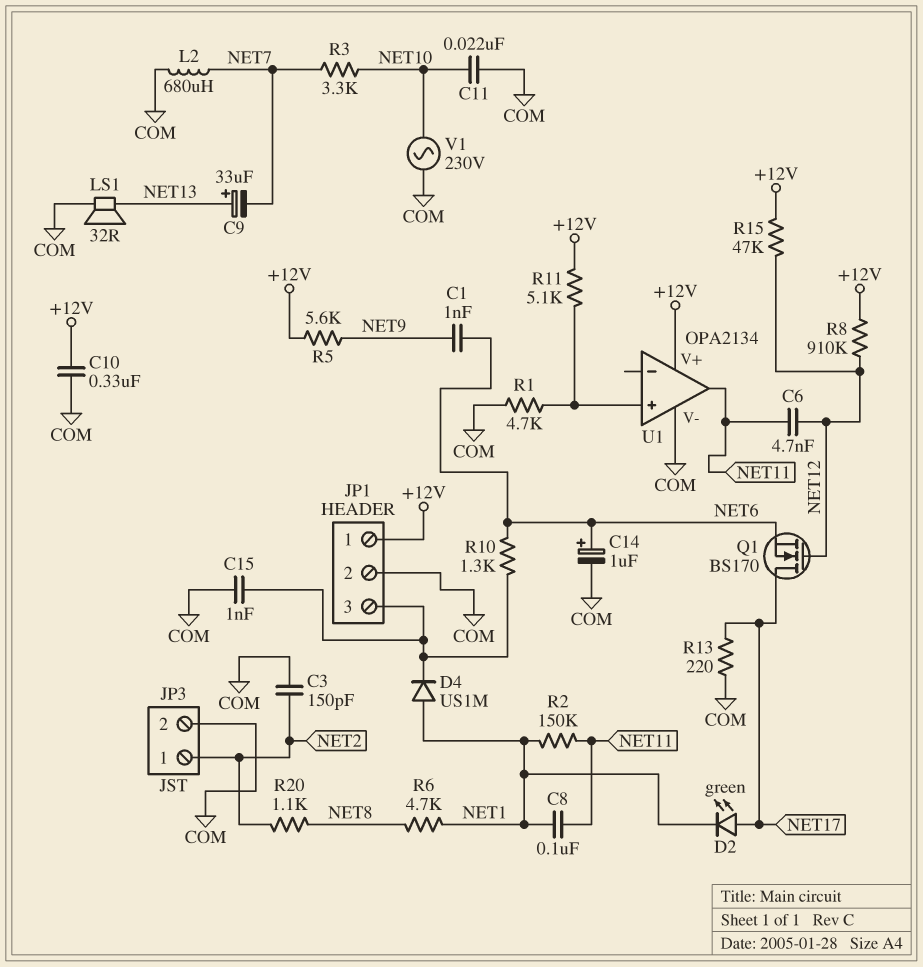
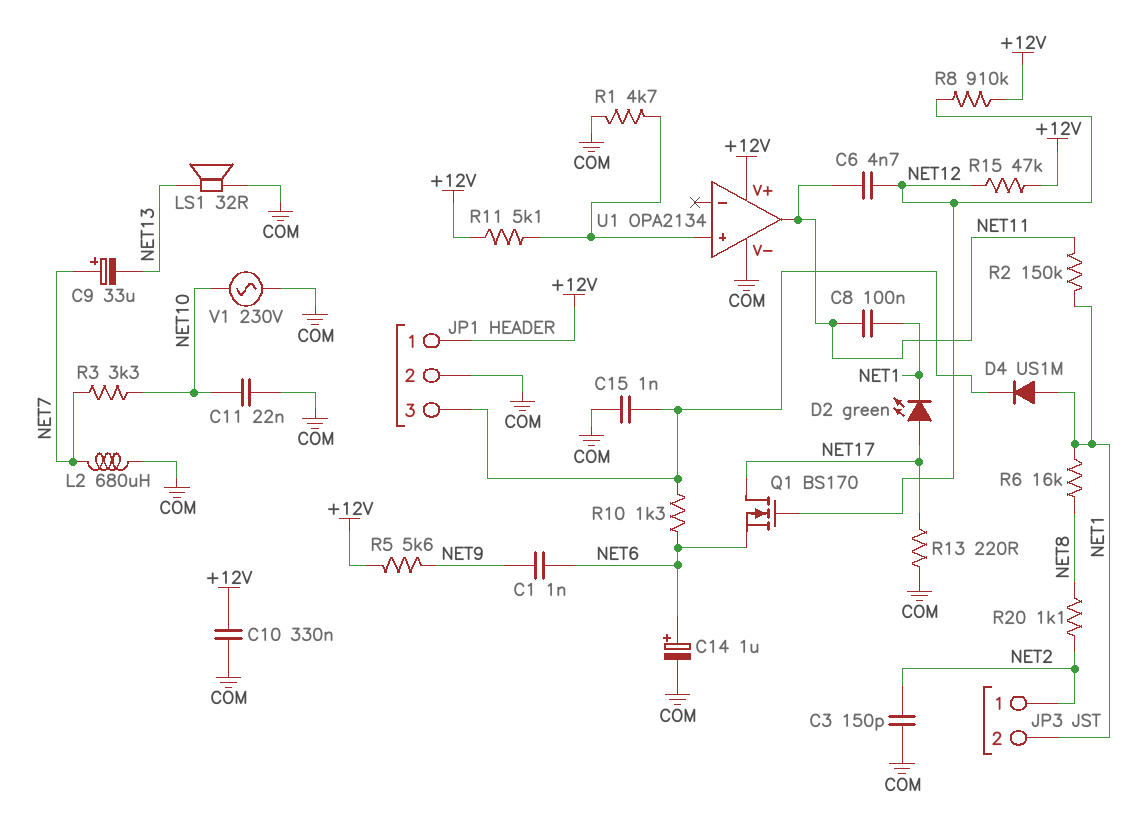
C9: 33uF (plus NET13, minus NET7) -> 33uF (plus NET7, minus NET13)
JP3 pin 2: COM -> NET1
R6: 4.7k (NET1, NET8) -> 16k (NET1, NET8)

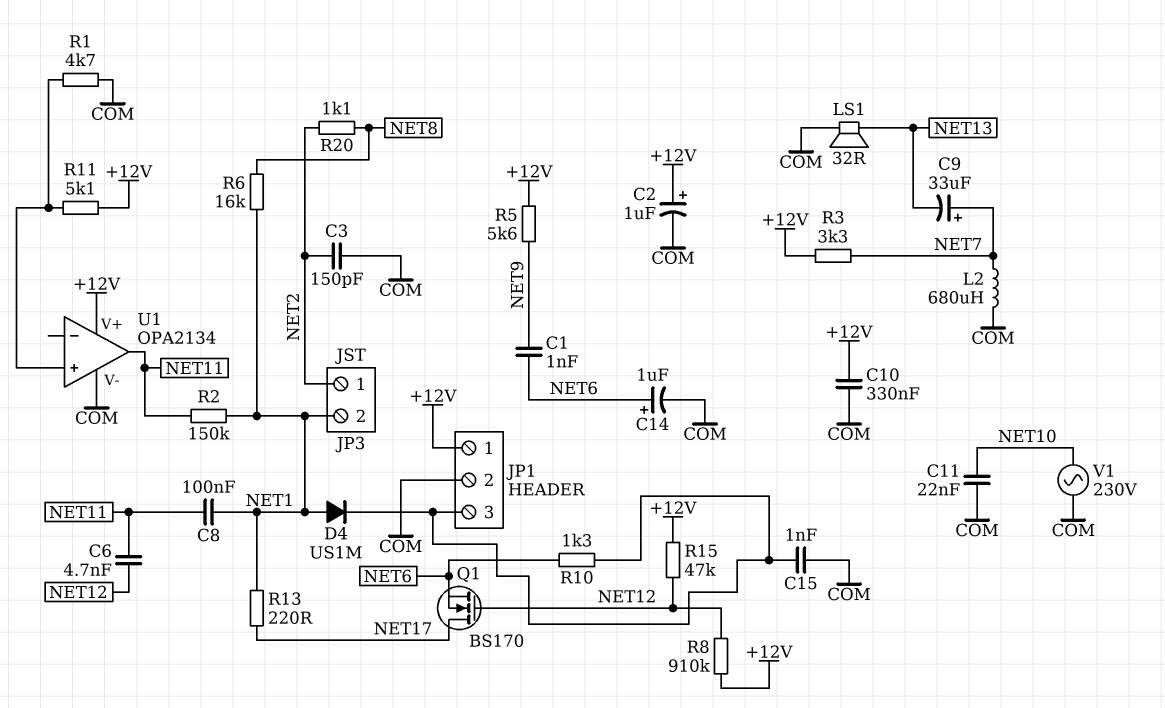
C2: none -> 1uF (plus +12V, minus COM)
D2: LED green (A NET17, K NET1) -> none
R3: 3.3k (NET7, NET10) -> 3.3k (+12V, NET7)
R13: 220 (COM, NET17) -> 220 (NET1, NET17)

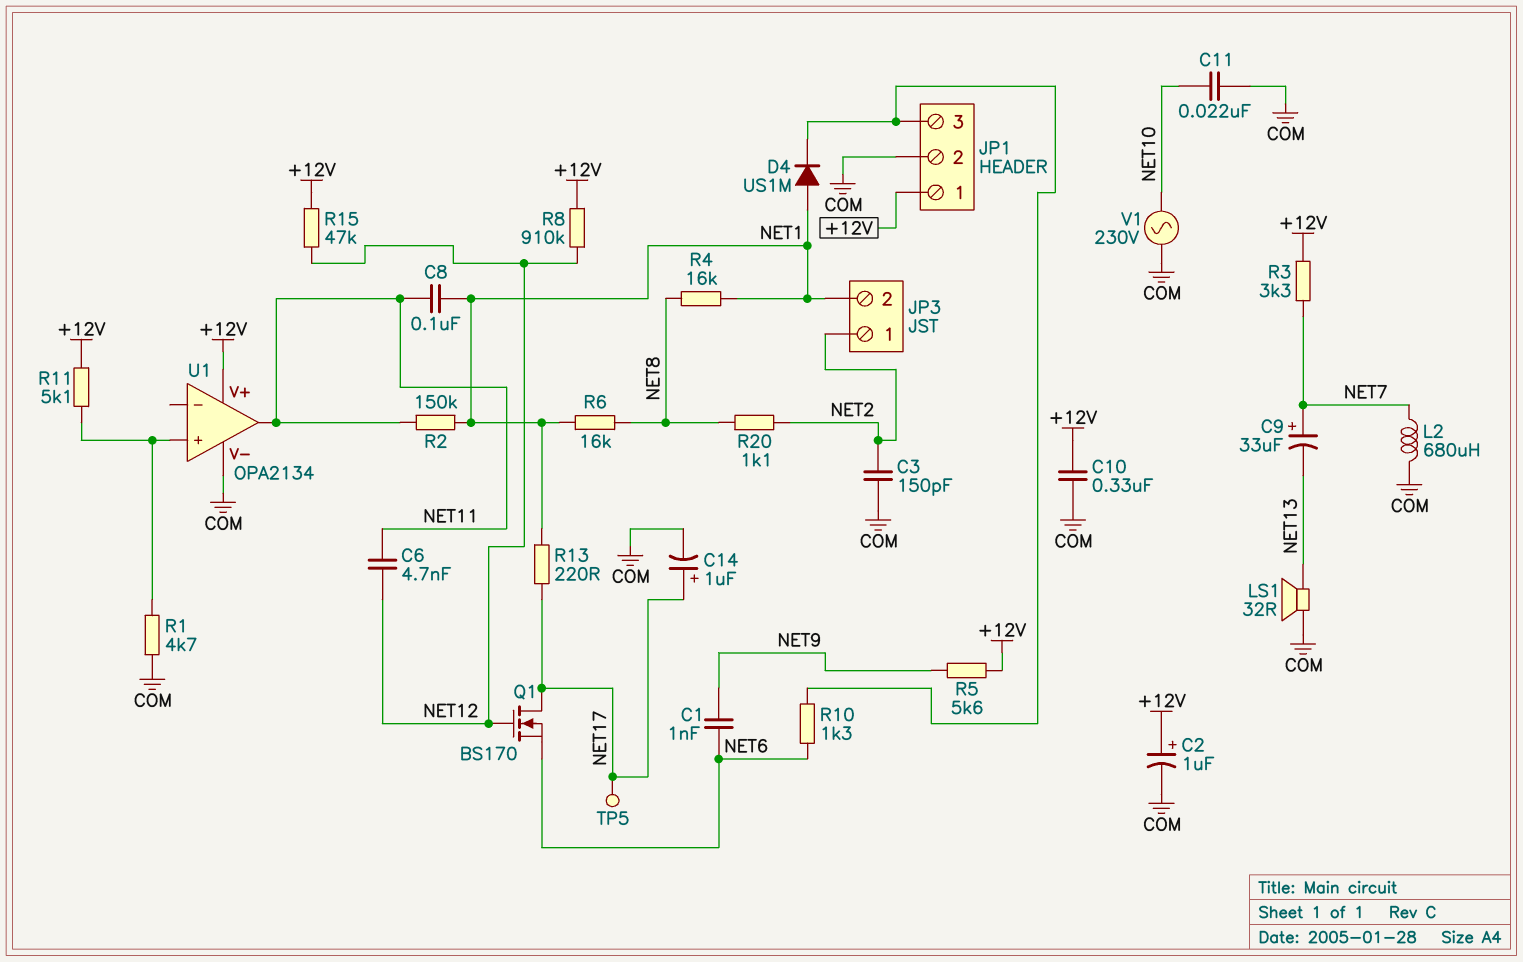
C14: 1uF (plus NET6, minus COM) -> 1uF (plus NET17, minus COM)
C15: 1nF (COM, JP1/3) -> none
R4: none -> 16k (NET1, NET8)
TP5: none -> test point (NET17)

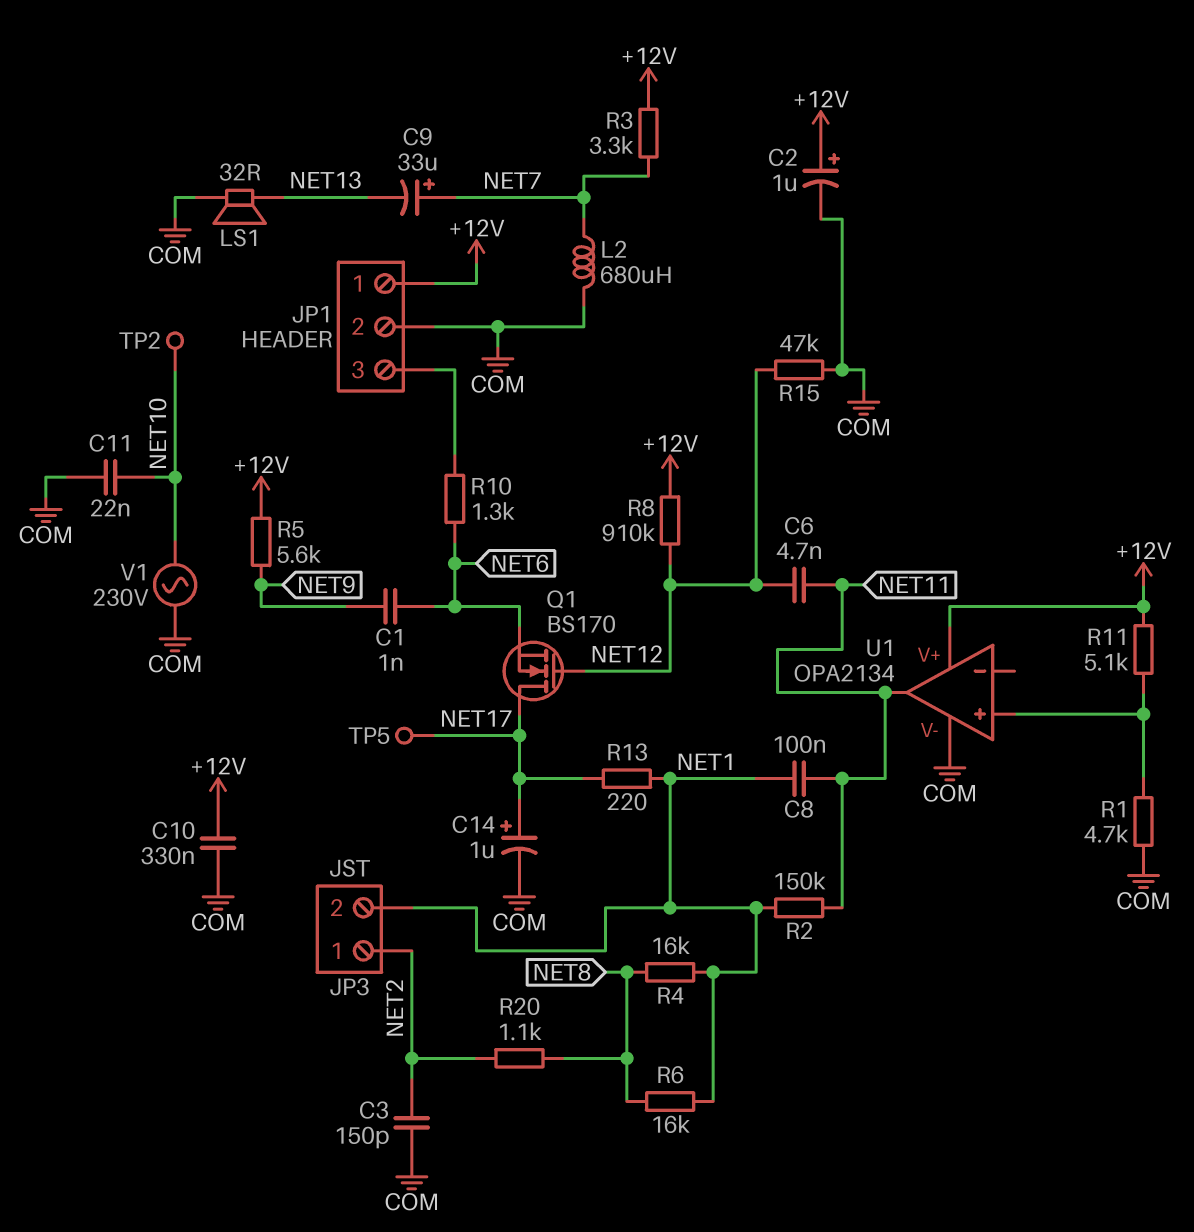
D4: diode US1M (A NET1, K JP1/3) -> none
R15: 47k (+12V, NET12) -> 47k (COM, NET12)
TP2: none -> test point (NET10)

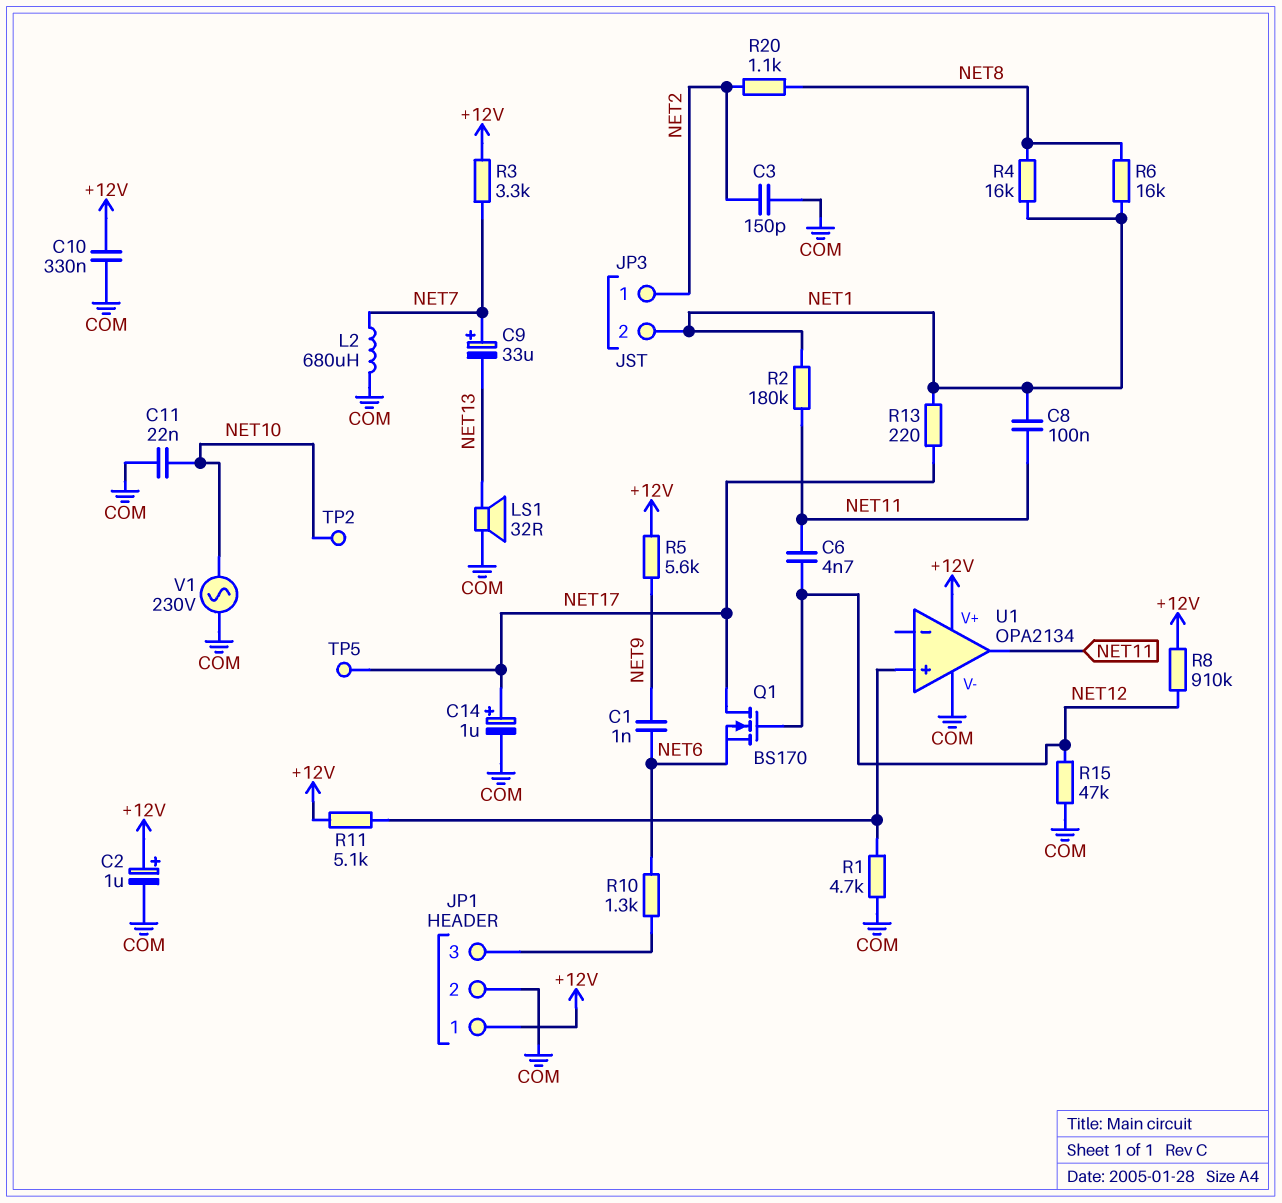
R2: 150k (NET1, NET11) -> 180k (NET1, NET11)

